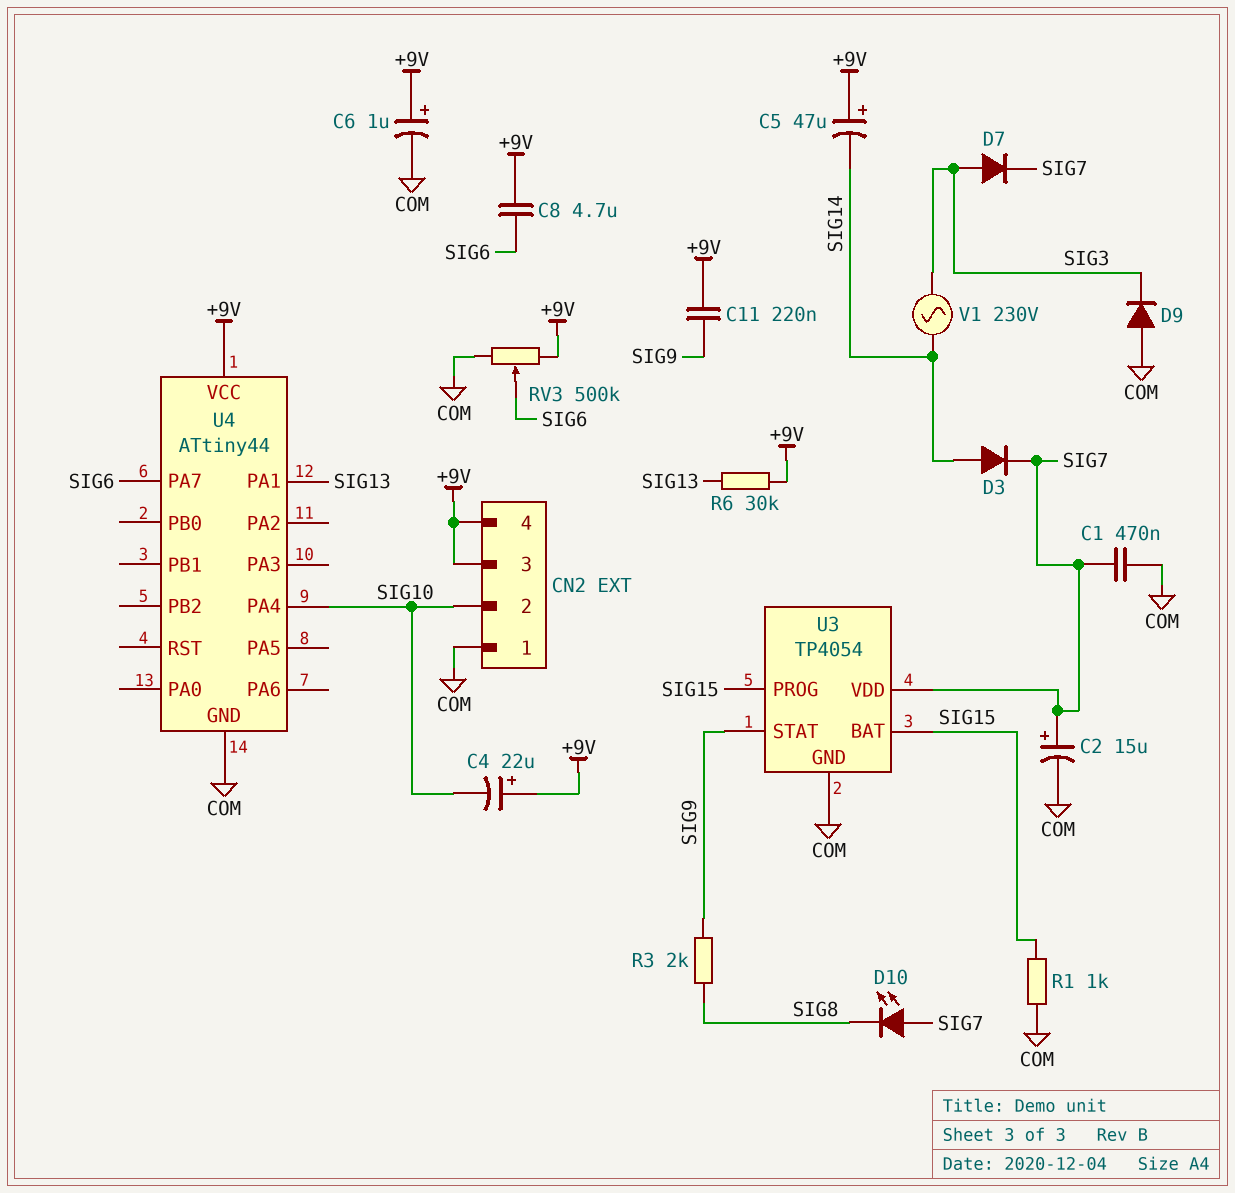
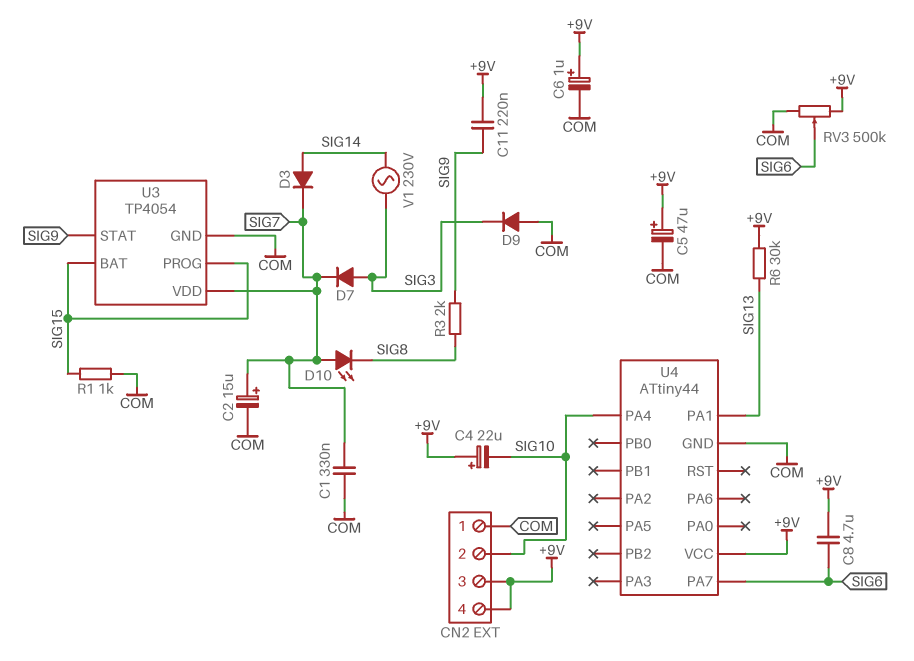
C1: 470nF (COM, SIG7) -> 330nF (COM, SIG7)
C5: 47uF (plus +9V, minus SIG14) -> 47uF (plus +9V, minus COM)

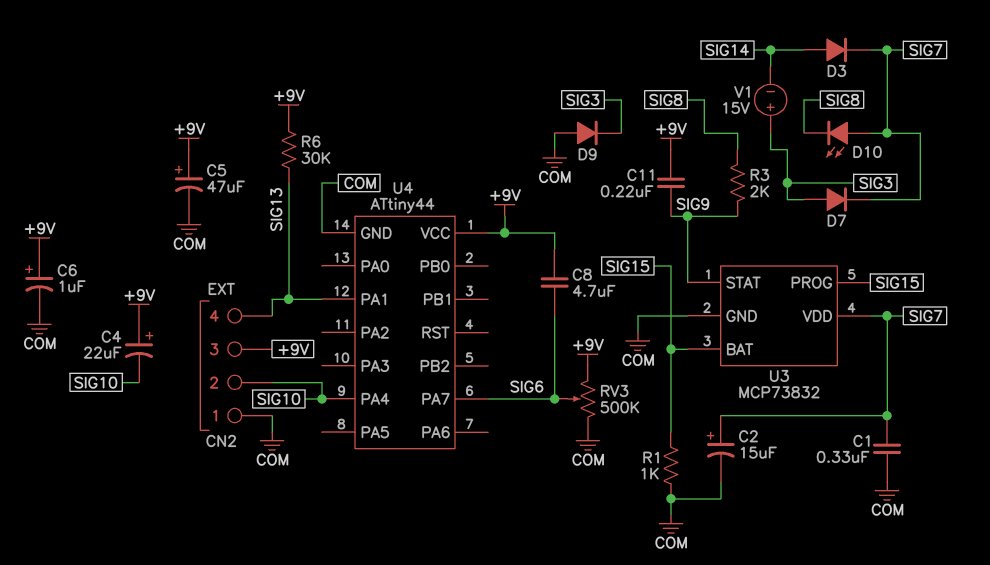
CN2 pin 4: +9V -> SIG13
U3: TP4054 -> MCP73832
V1: AC 230V (SIG3, SIG14) -> 15V (plus SIG3, minus SIG14)

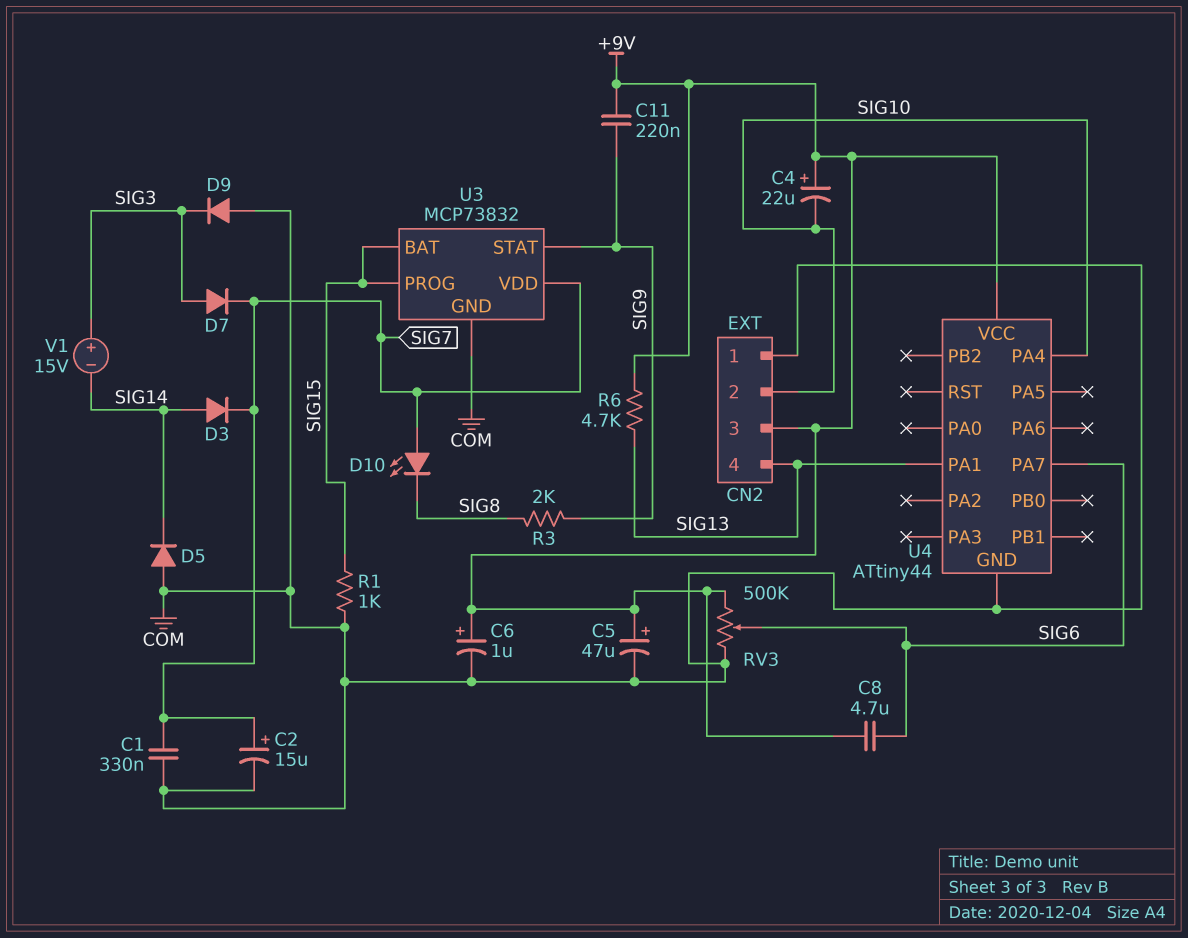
D5: none -> diode (A COM, K SIG14)
R6: 30k (+9V, SIG13) -> 4.7k (+9V, SIG13)

